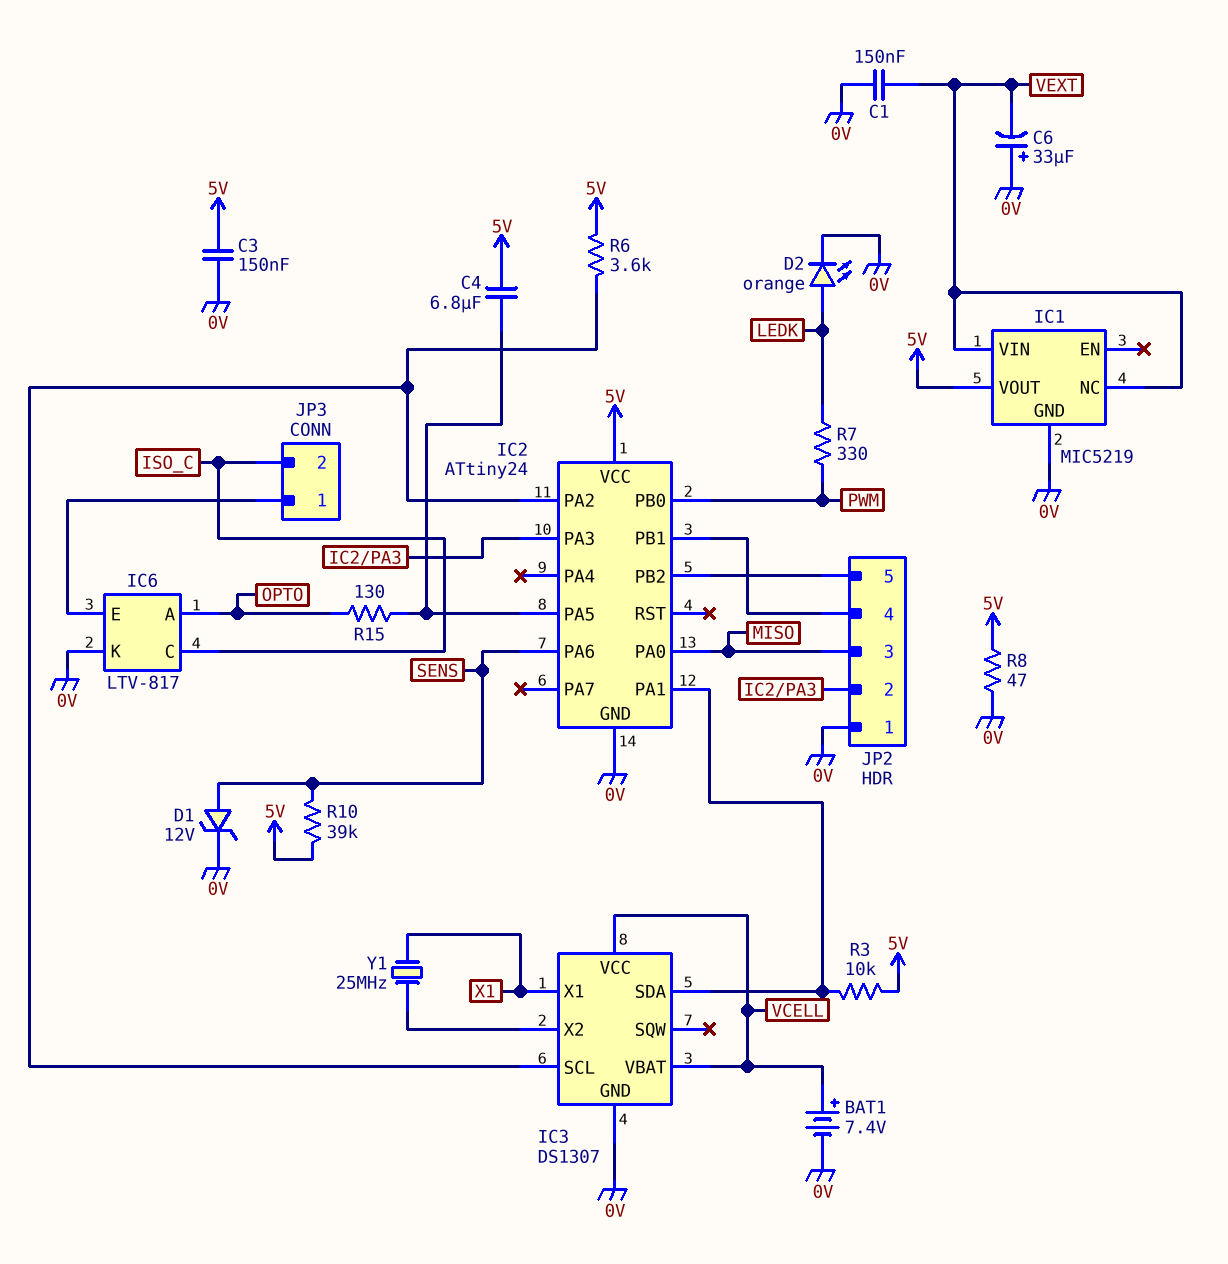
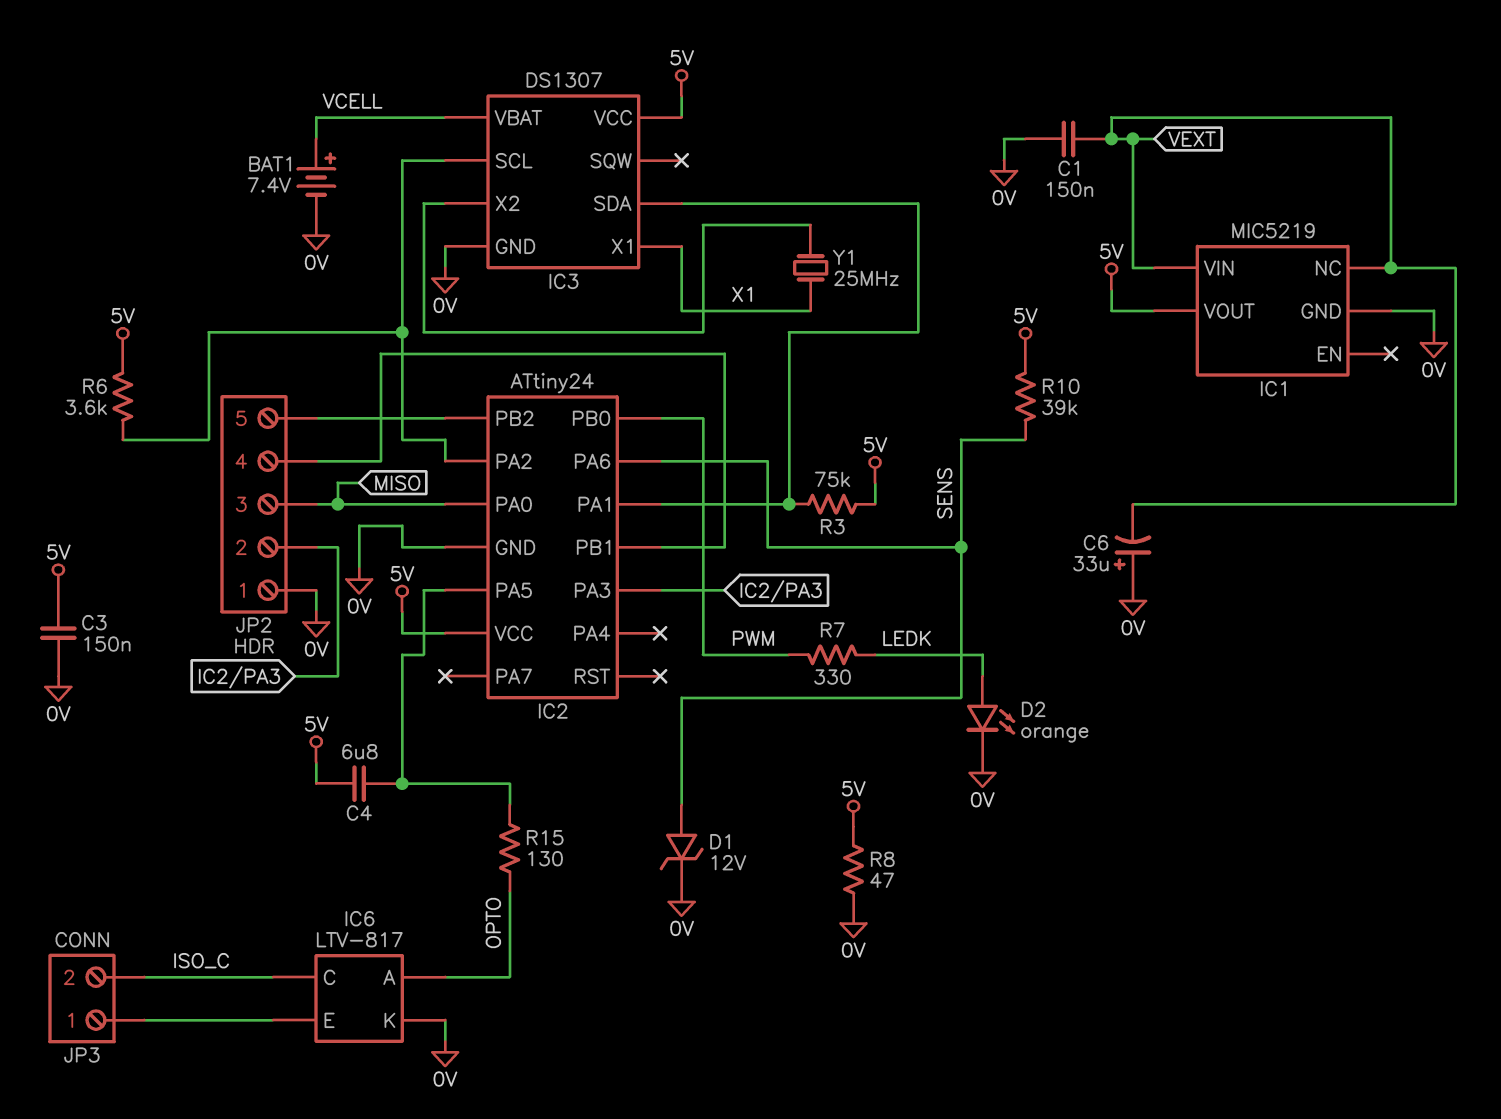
IC3 pin VCC: VCELL -> 5V
R3: 10k (5V, IC2/PA1) -> 75k (5V, IC2/PA1)

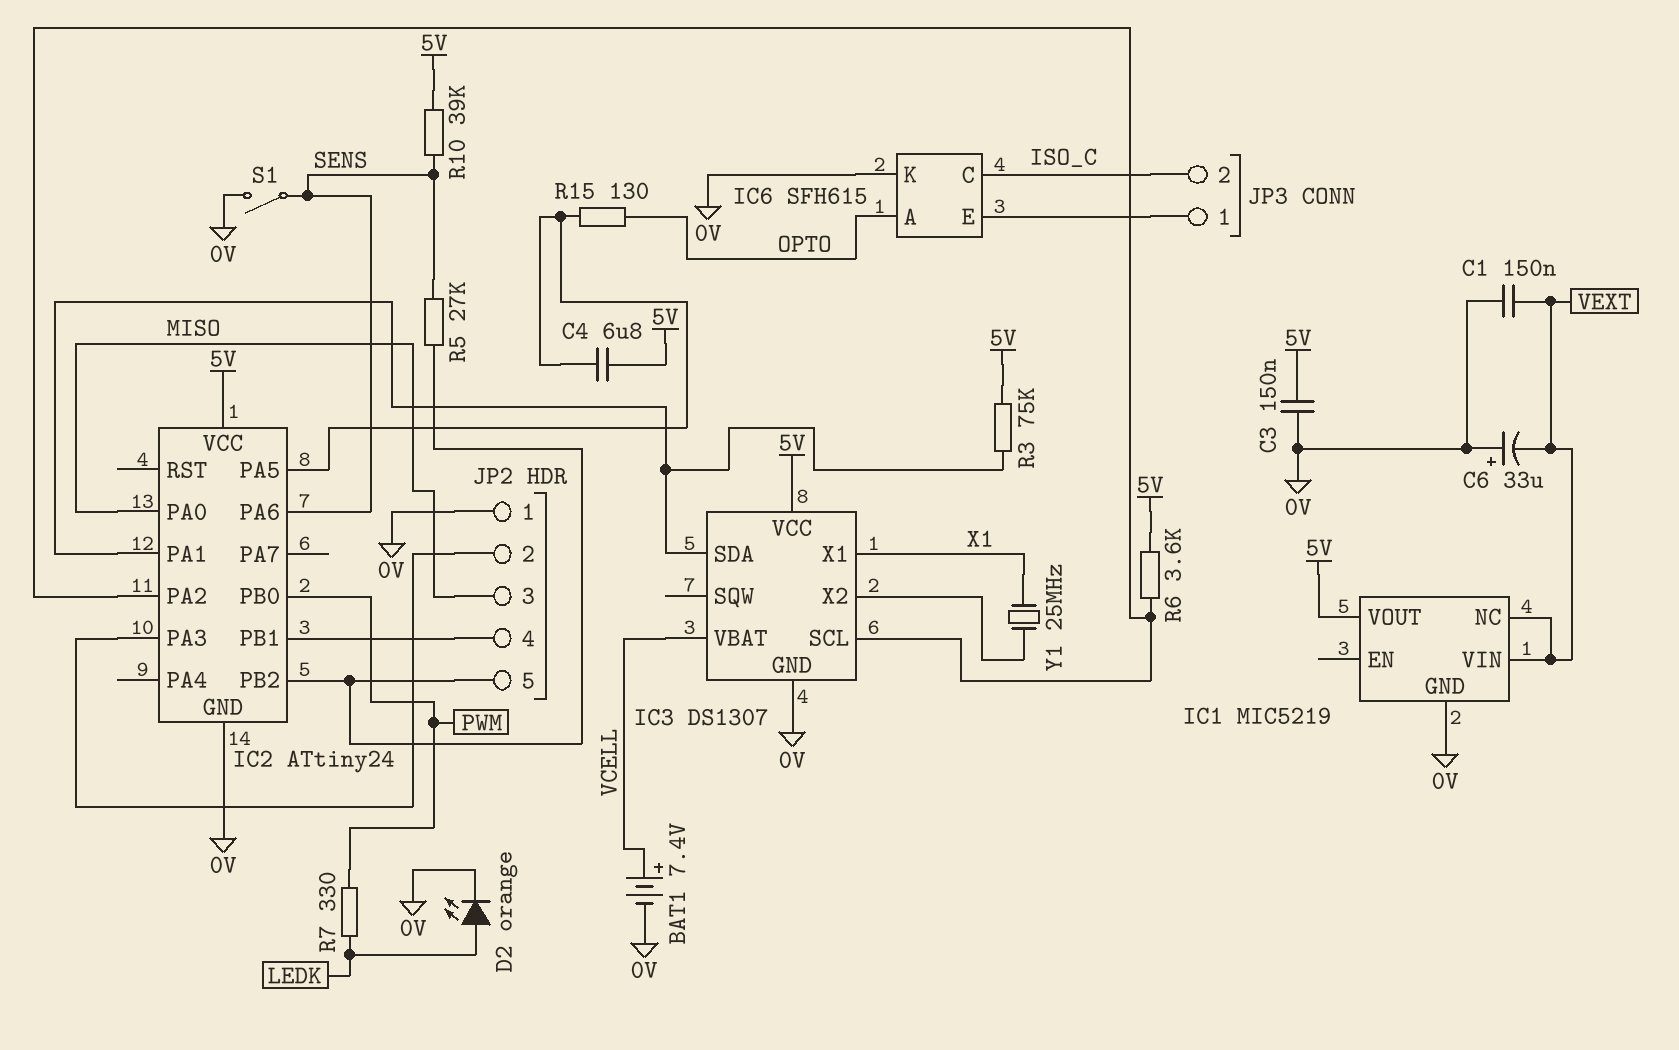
D1: zener 12V (A SENS, K 0V) -> none
IC6: LTV-817 -> SFH615
R5: none -> 27k (IC2/PB2, SENS)
R8: 47 (0V, 5V) -> none
S1: none -> switch (0V, SENS)

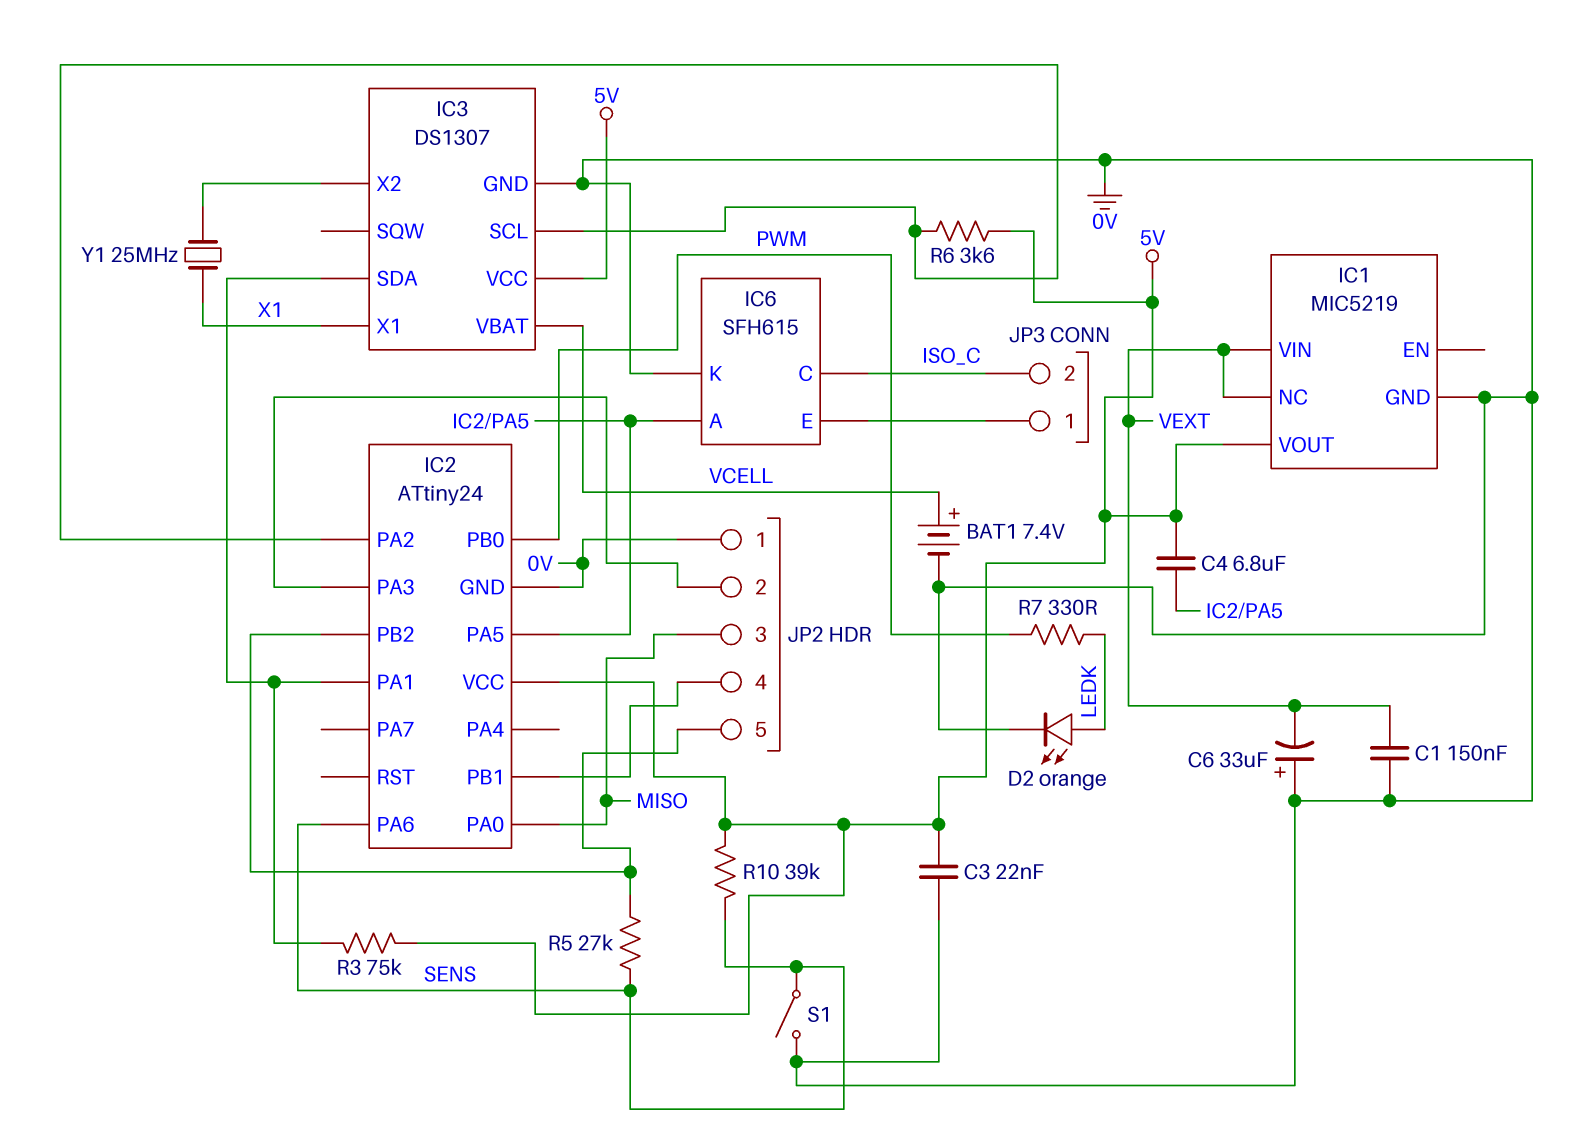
C3: 150nF (0V, 5V) -> 22nF (0V, 5V)
IC6 pin A: OPTO -> IC2/PA5
R15: 130 (IC2/PA5, OPTO) -> none

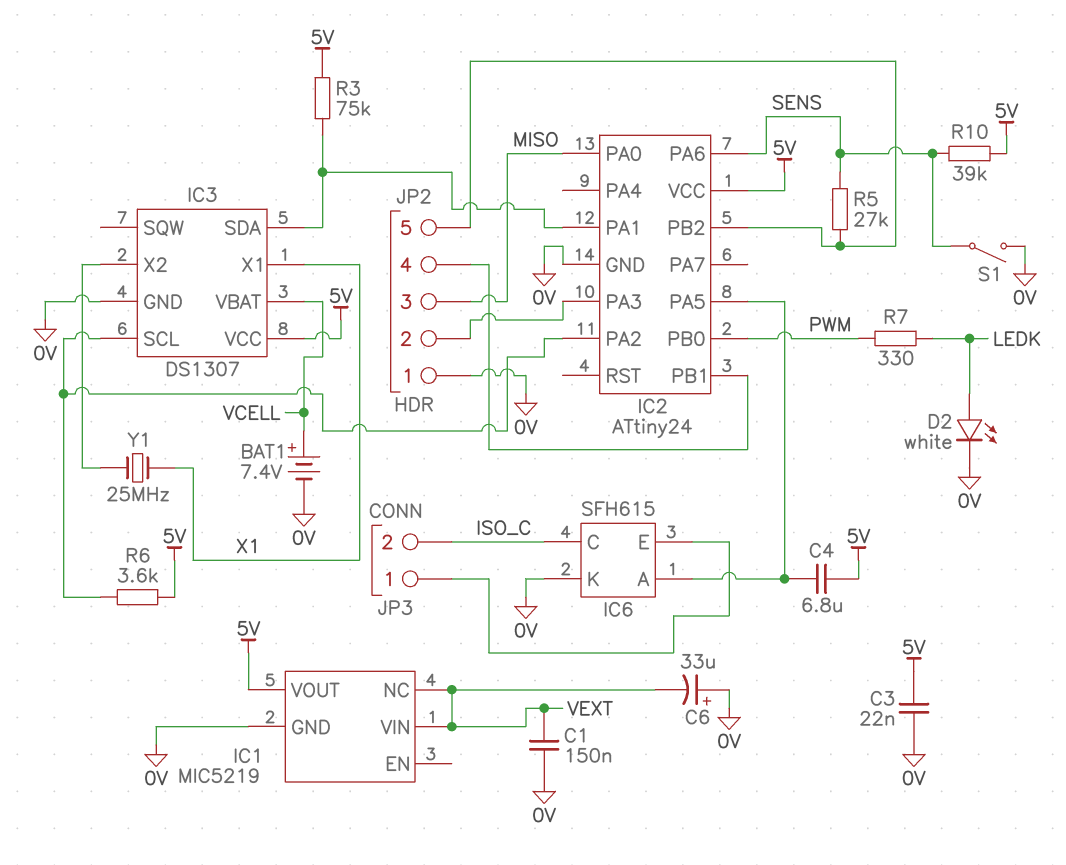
D2: LED orange (A LEDK, K 0V) -> LED white (A LEDK, K 0V)

